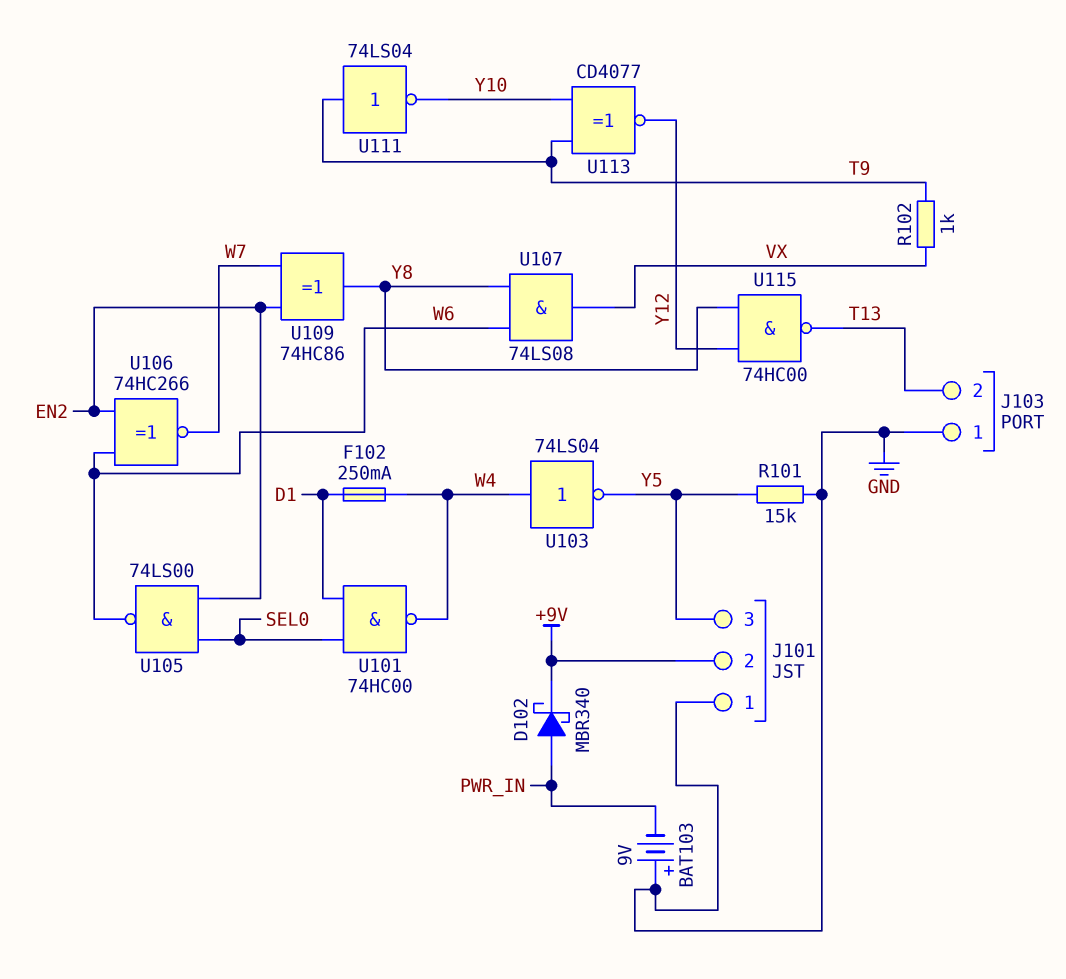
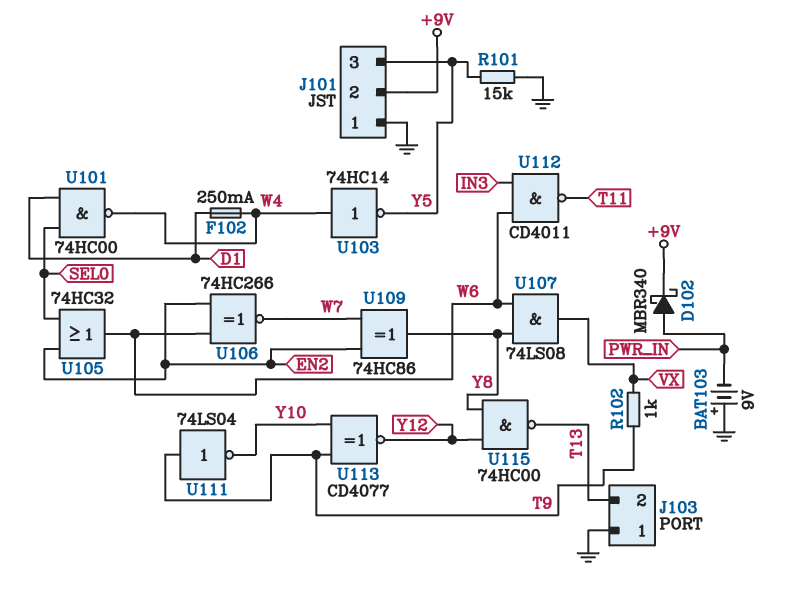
U103: NOT 74LS04 (in W4, out Y5) -> NOT 74HC14 (in W4, out Y5)
U105: NAND 74LS00 (in EN2, in SEL0, out W6) -> OR 74HC32 (in EN2, in SEL0, out W6)
U112: none -> NAND CD4011 (in IN3, in W6, out T11)

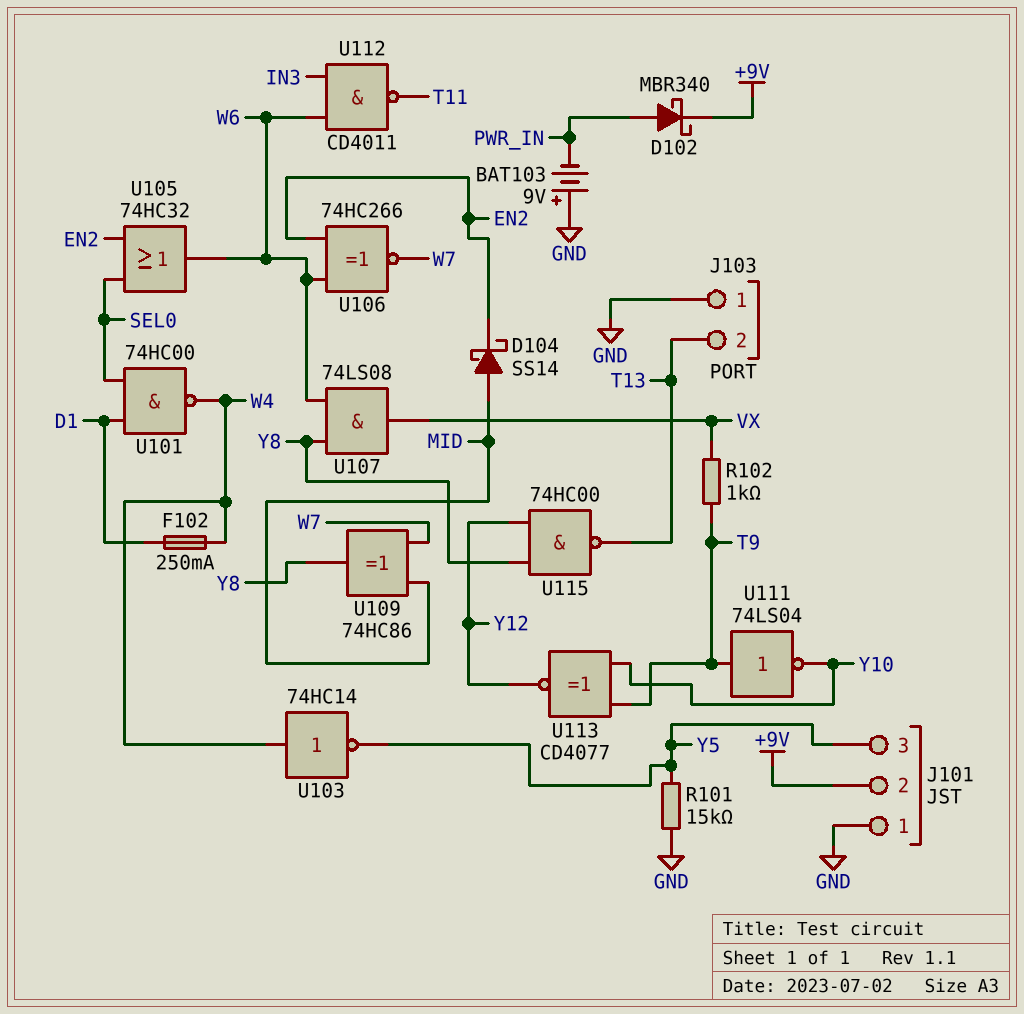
D104: none -> schottky SS14 (A MID, K EN2)
U109: XOR 74HC86 (in EN2, in W7, out Y8) -> XOR 74HC86 (in MID, in W7, out Y8)

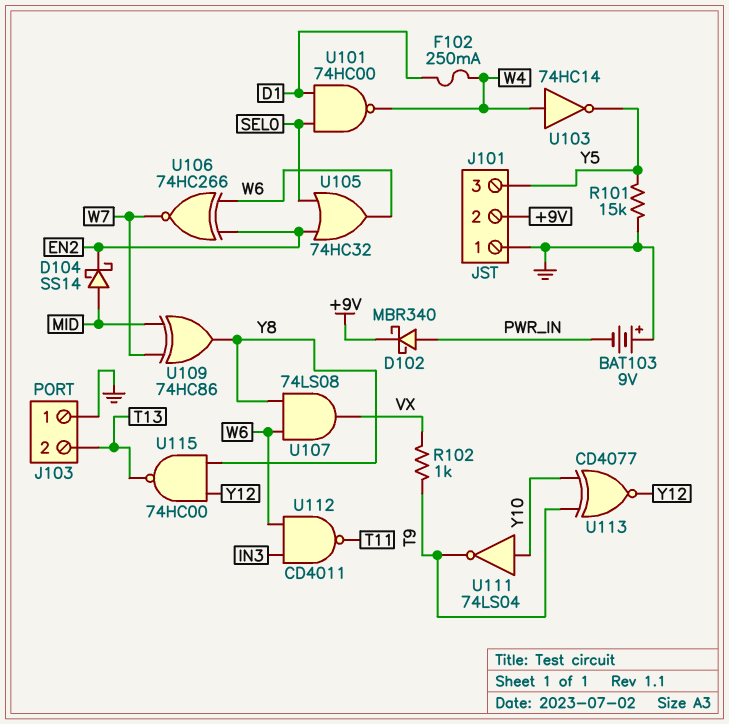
U111: NOT 74LS04 (in T9, out Y10) -> NOT 74LS04 (in Y10, out T9)

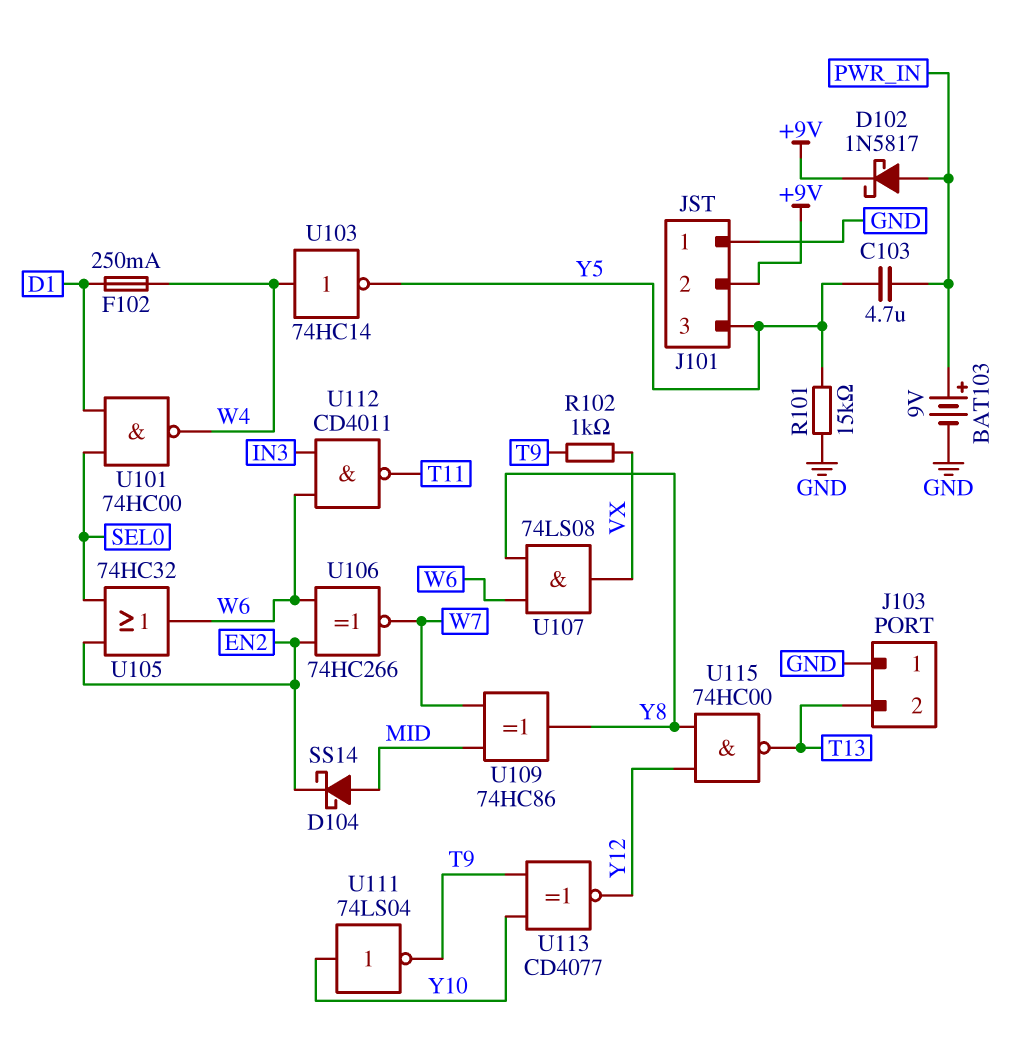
BAT103: 9V (plus GND, minus PWR_IN) -> 9V (plus PWR_IN, minus GND)
C103: none -> 4.7uF (PWR_IN, Y5)
D102: schottky MBR340 (A PWR_IN, K +9V) -> schottky 1N5817 (A PWR_IN, K +9V)

